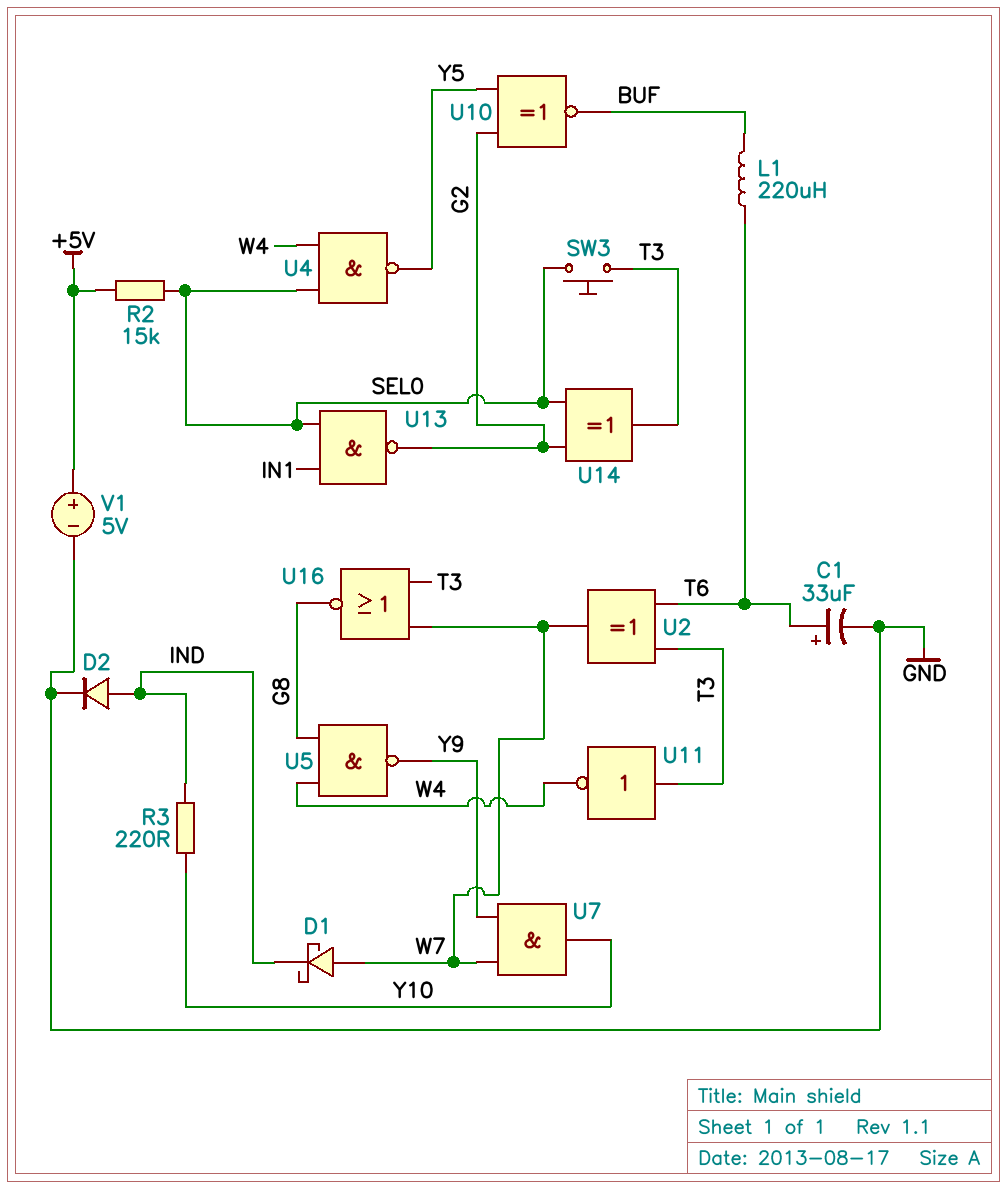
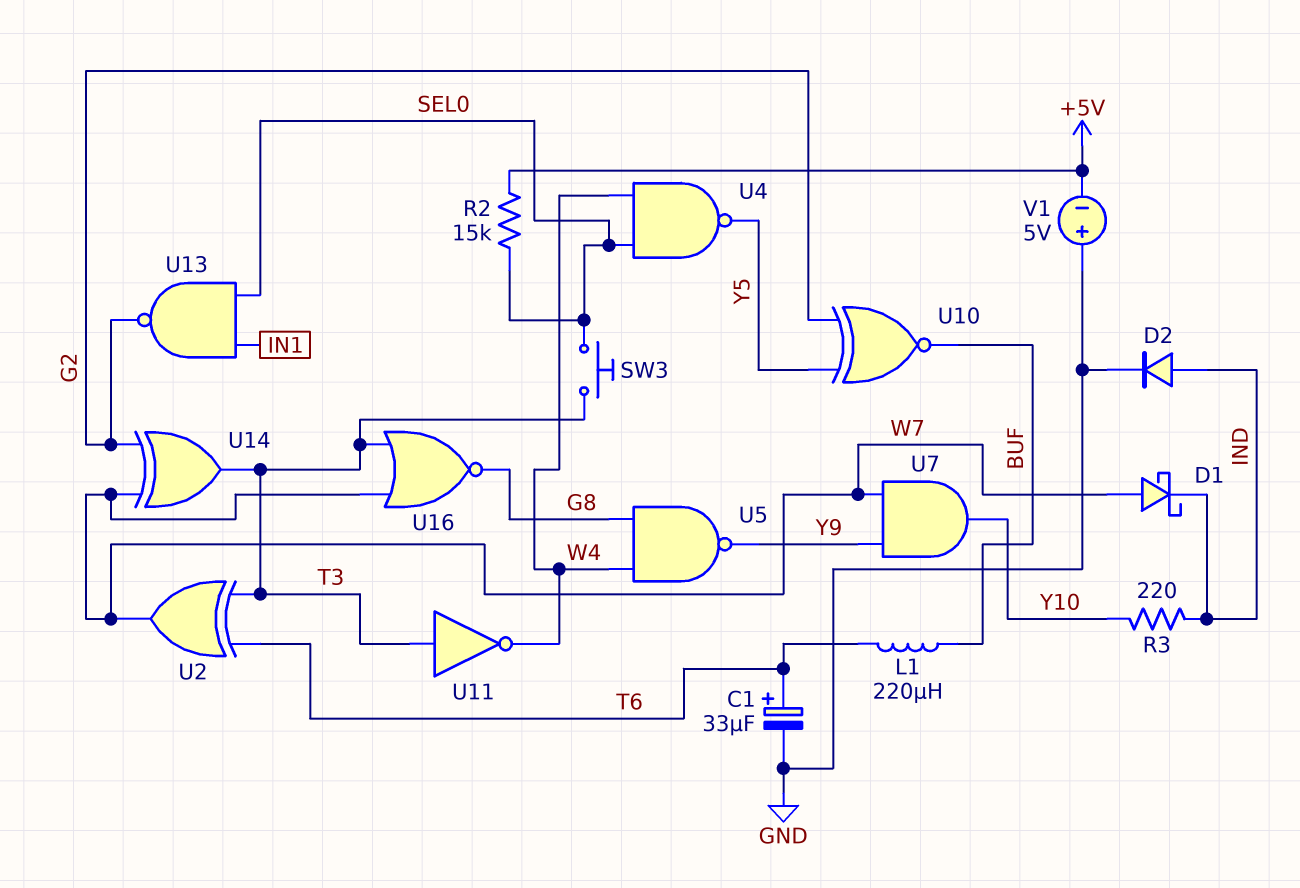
U14: XOR (in G2, in SEL0, out T3) -> XOR (in G2, in W7, out T3)
V1: 5V (plus +5V, minus GND) -> 5V (plus GND, minus +5V)

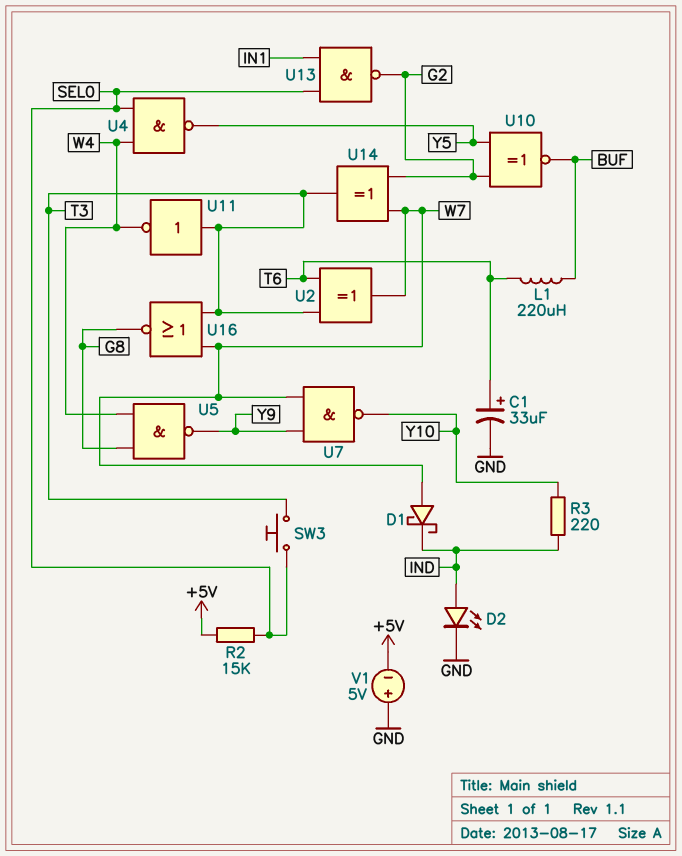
D2: diode (A IND, K GND) -> LED (A IND, K GND)
U7: AND (in W7, in Y9, out Y10) -> NAND (in W7, in Y9, out Y10)

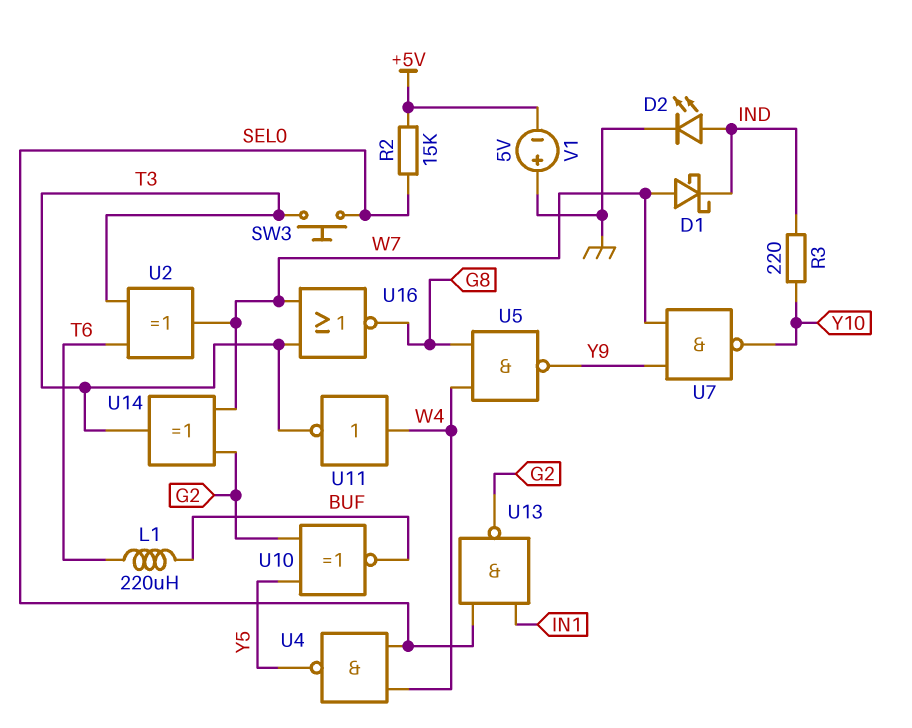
C1: 33uF (plus T6, minus GND) -> none
U11: NOT (in T3, out W4) -> NOT (in W4, out T3)

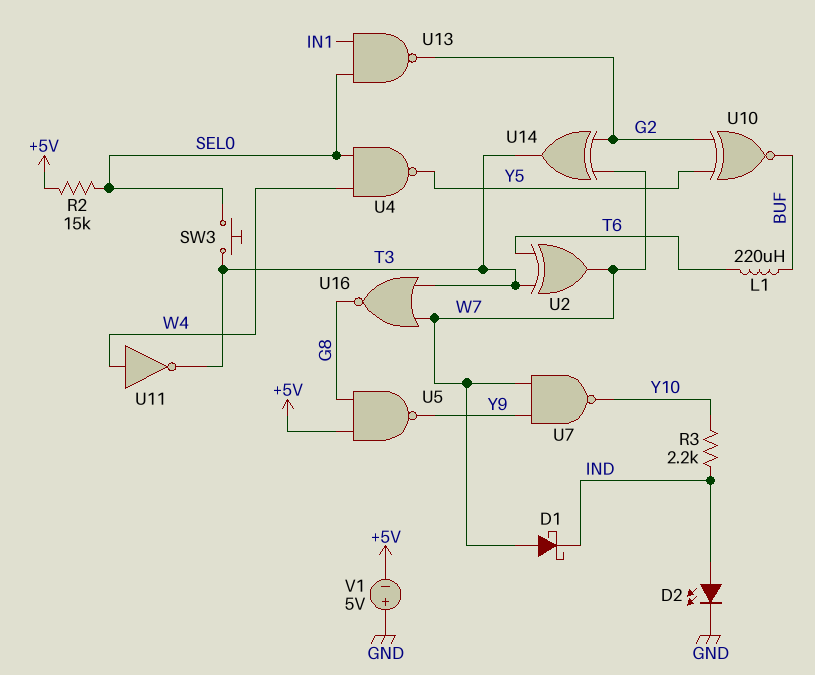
R3: 220 (IND, Y10) -> 2.2k (IND, Y10)
U5: NAND (in G8, in W4, out Y9) -> NAND (in +5V, in G8, out Y9)

